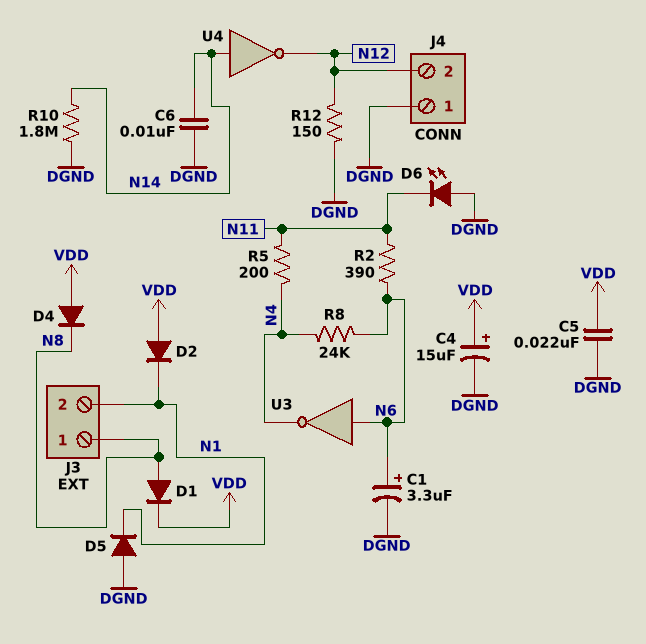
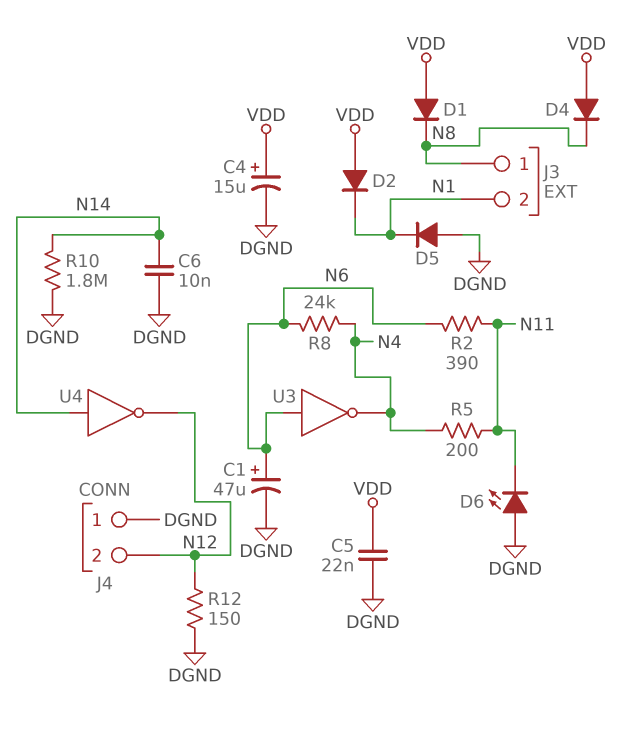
C1: 3.3uF (plus N6, minus DGND) -> 47uF (plus N6, minus DGND)
D1: diode (A N8, K VDD) -> diode (A VDD, K N8)

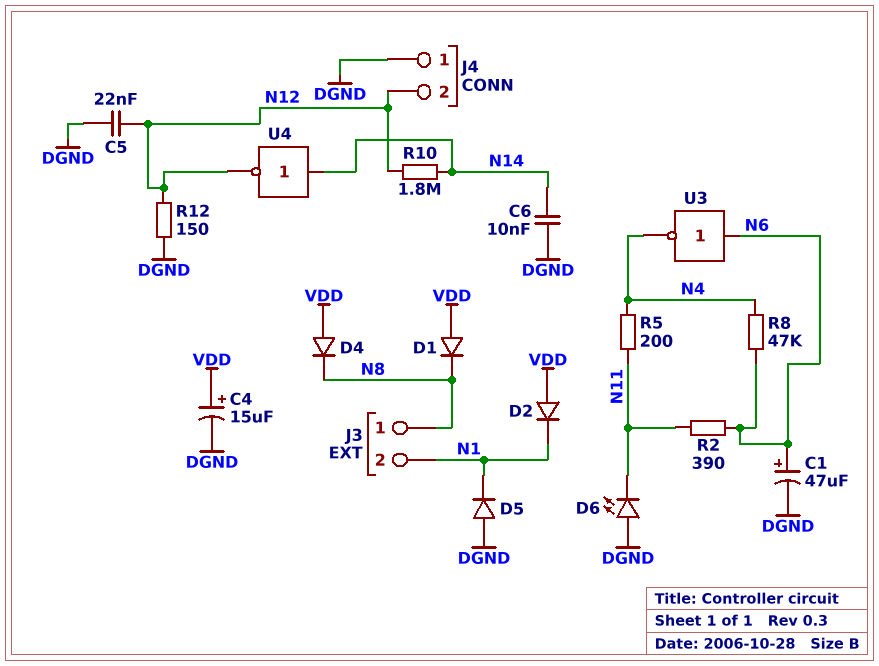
C5: 22nF (DGND, VDD) -> 22nF (DGND, N12)
R8: 24k (N4, N6) -> 47k (N4, N6)
R10: 1.8M (DGND, N14) -> 1.8M (N12, N14)

